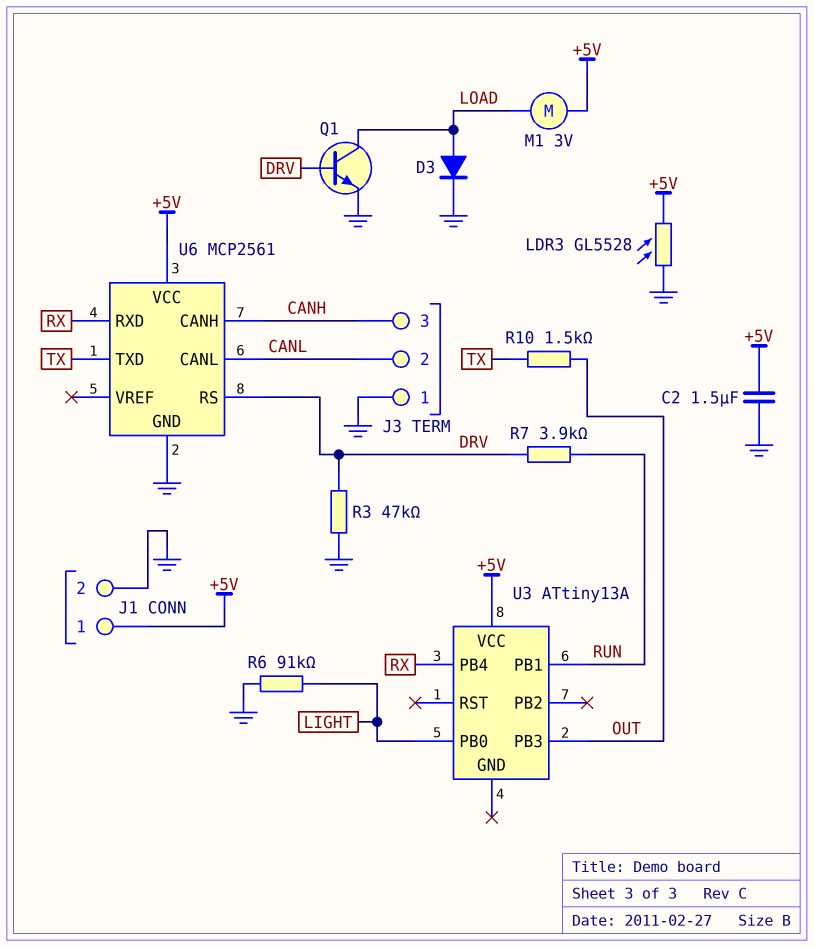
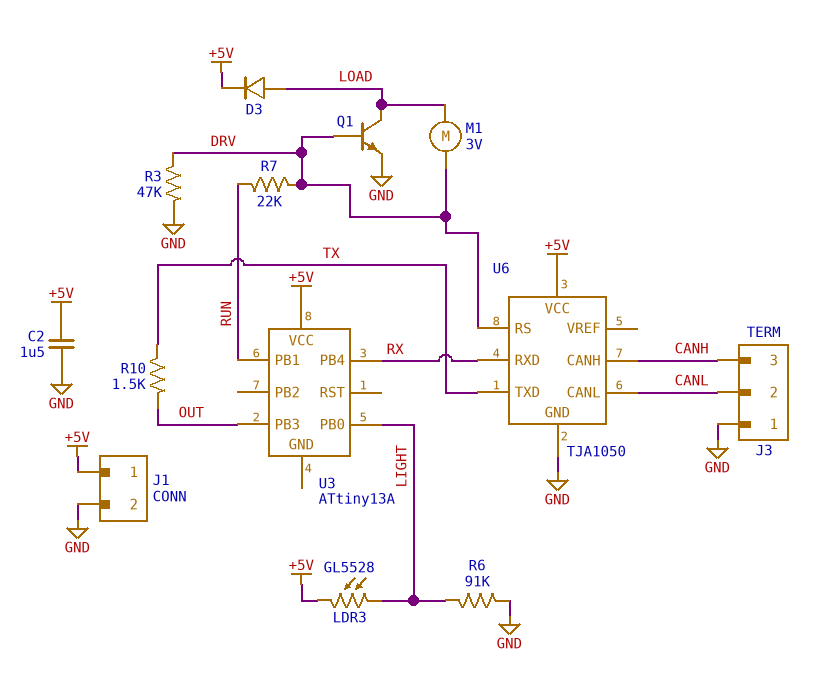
D3: diode (A LOAD, K GND) -> diode (A LOAD, K +5V)
LDR3: GL5528 (+5V, GND) -> GL5528 (+5V, LIGHT)
M1: motor 3V (+5V, LOAD) -> motor 3V (DRV, LOAD)
R7: 3.9k (DRV, RUN) -> 22k (DRV, RUN)
U6: MCP2561 -> TJA1050

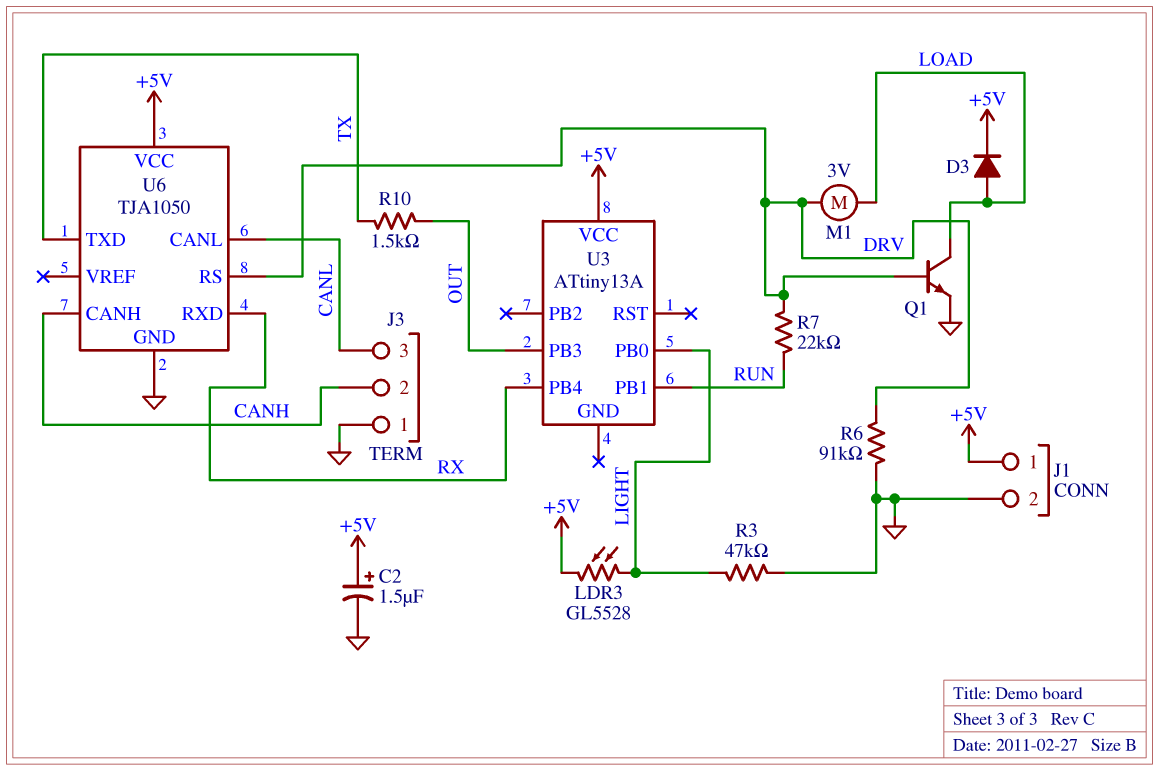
C2: 1.5uF (+5V, GND) -> 1.5uF (plus +5V, minus GND)
J3 pin 2: CANL -> CANH
J3 pin 3: CANH -> CANL
R3: 47k (DRV, GND) -> 47k (GND, LIGHT)
R6: 91k (GND, LIGHT) -> 91k (DRV, GND)

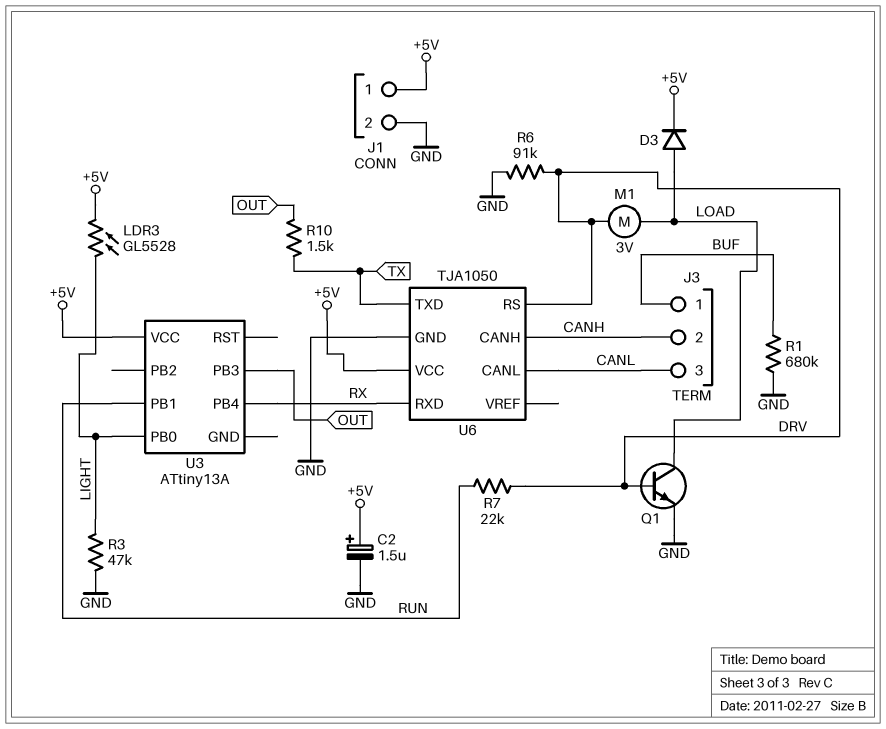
J3 pin 1: GND -> BUF
R1: none -> 680k (BUF, GND)

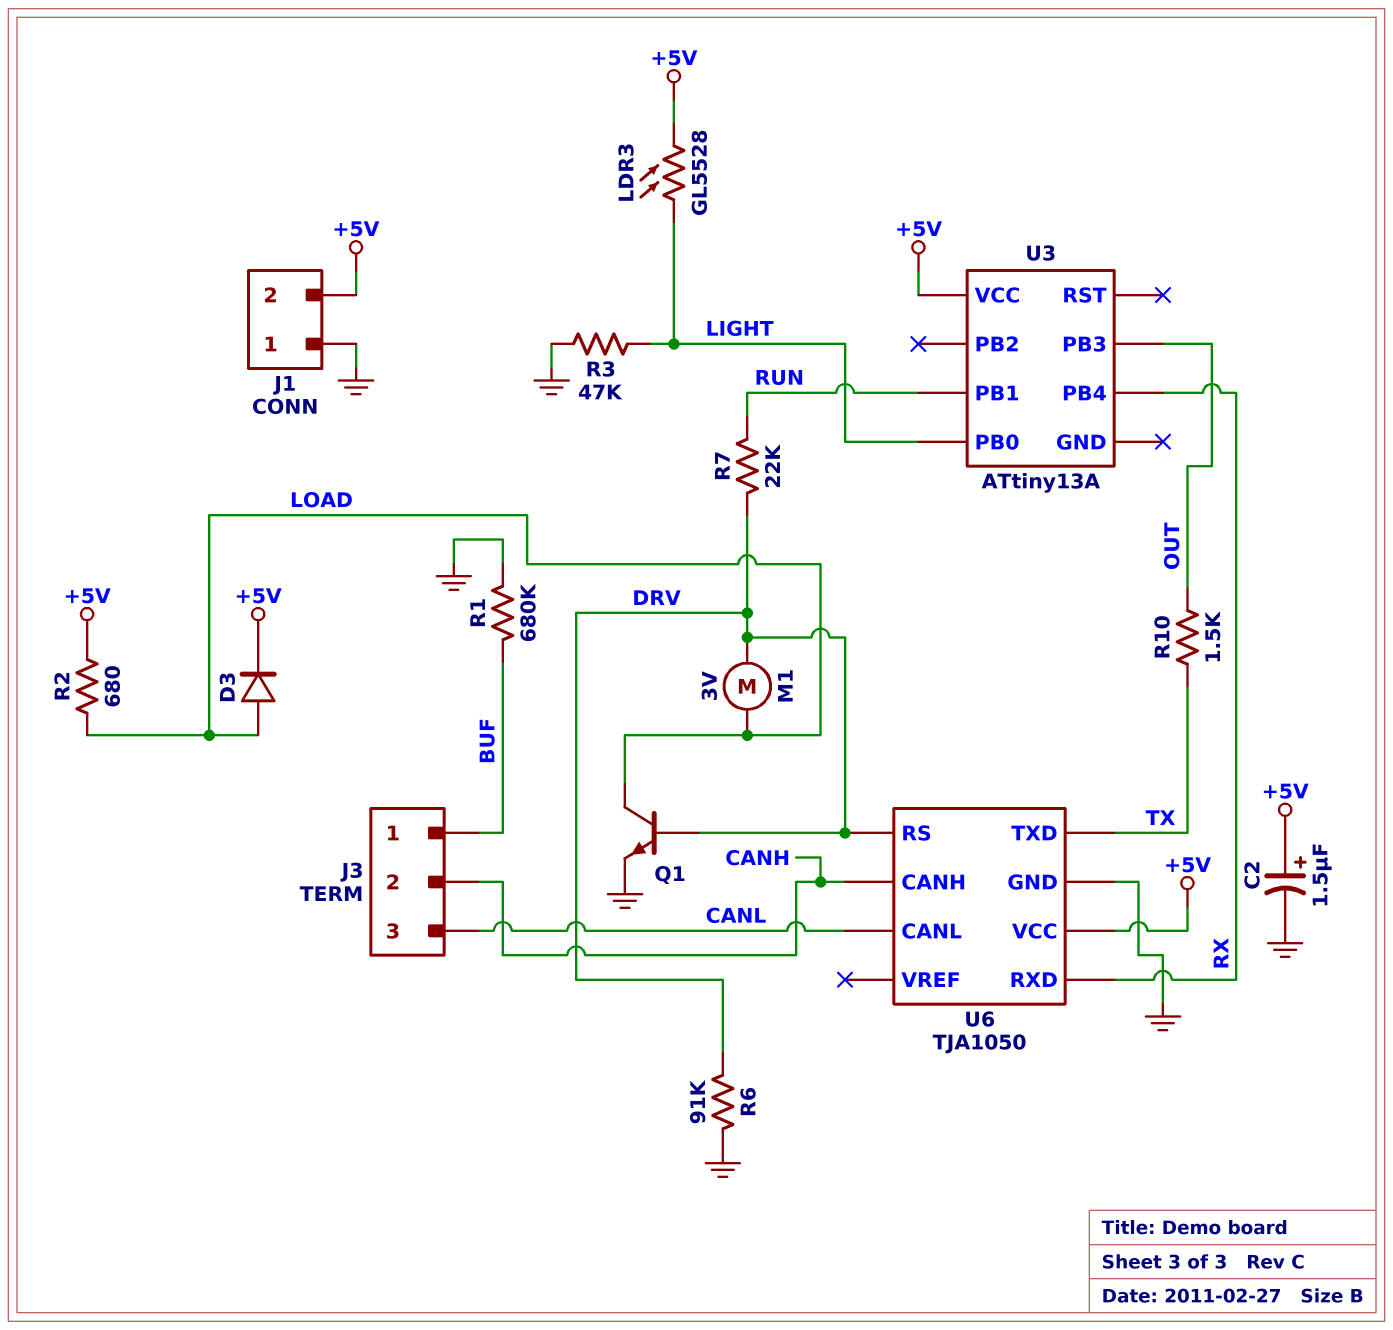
J1 pin 1: +5V -> GND
J1 pin 2: GND -> +5V
R2: none -> 680 (+5V, LOAD)

